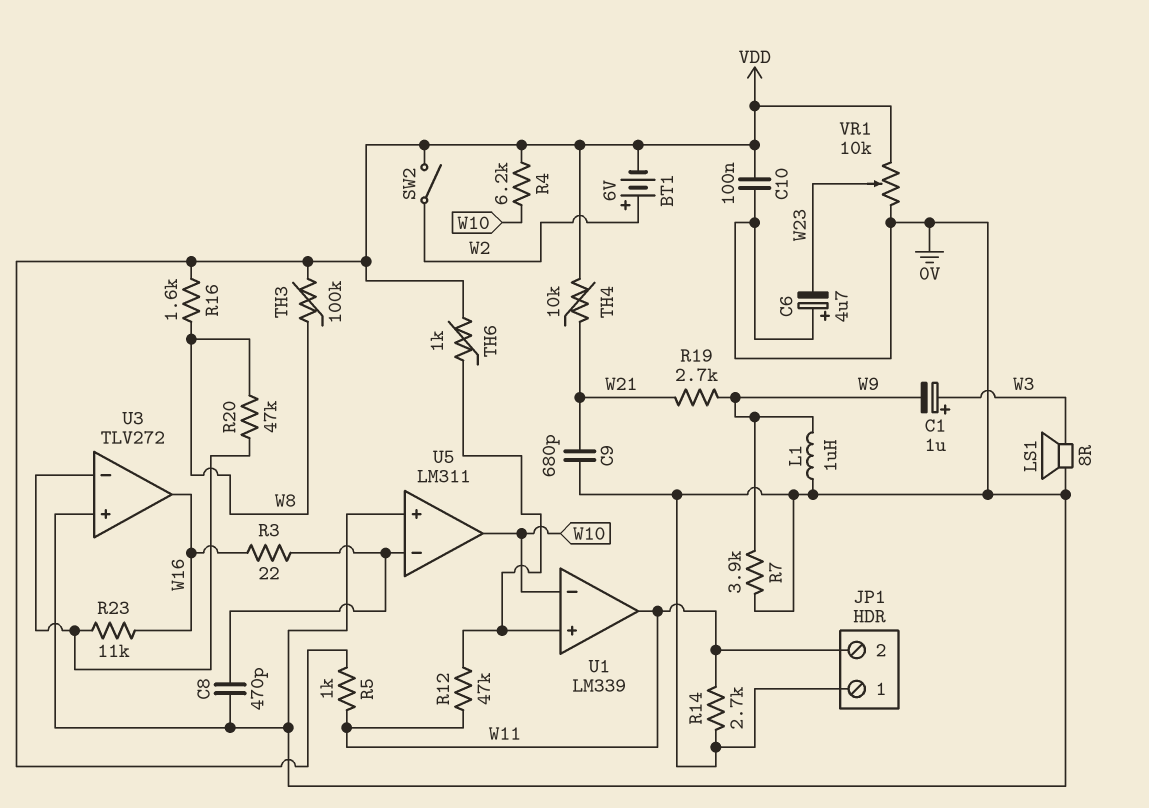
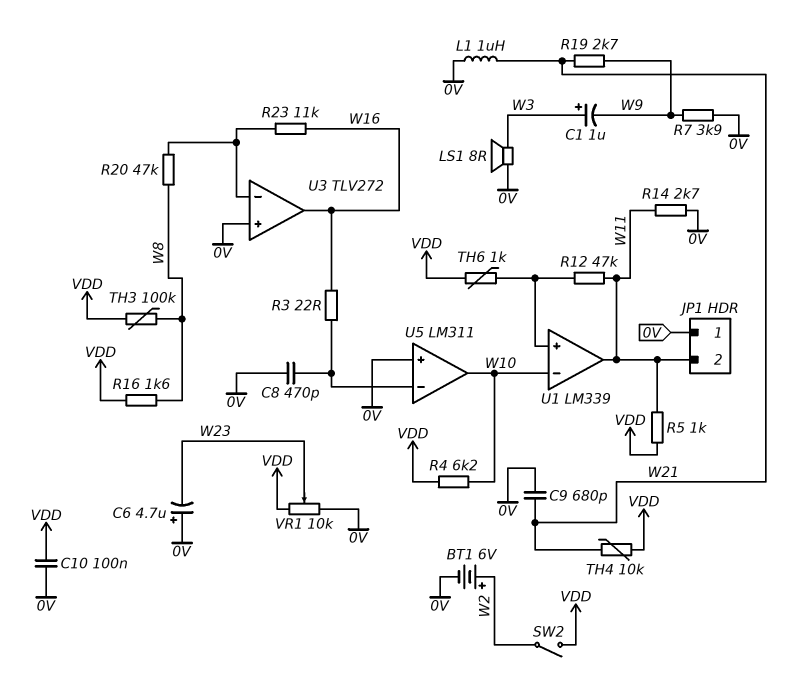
BT1: 6V (plus W2, minus VDD) -> 6V (plus W2, minus 0V)
L1: 1uH (0V, W9) -> 1uH (0V, W21)

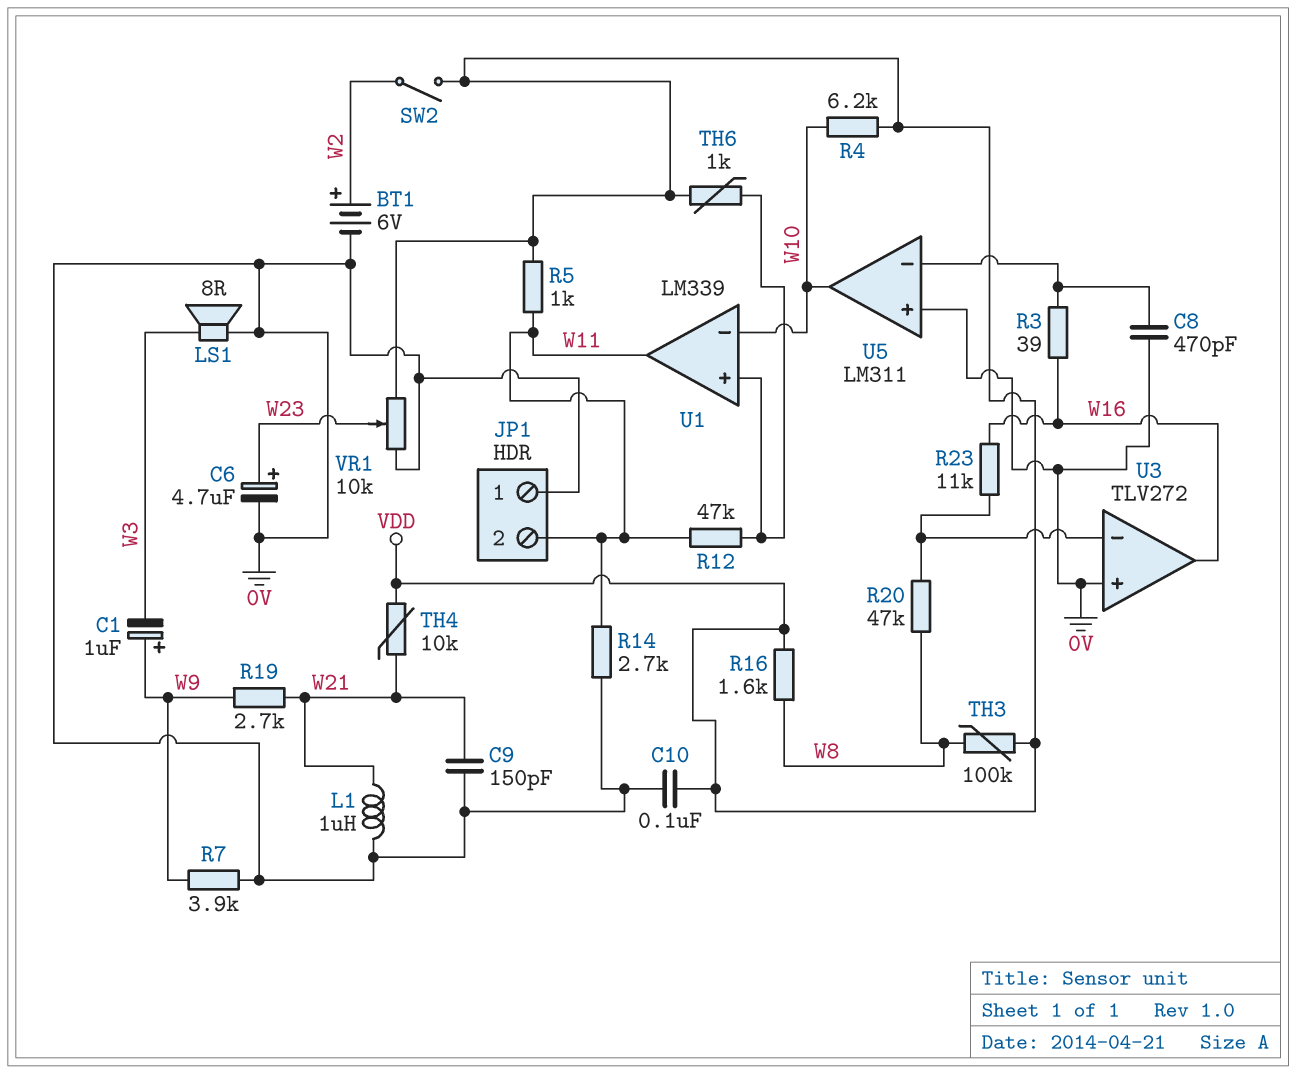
C1: 1uF (plus W3, minus W9) -> 1uF (plus W9, minus W3)
C6: 4.7uF (plus 0V, minus W23) -> 4.7uF (plus W23, minus 0V)
C9: 680pF (0V, W21) -> 150pF (0V, W21)
R3: 22 (U5/in-, W16) -> 39 (U5/in-, W16)

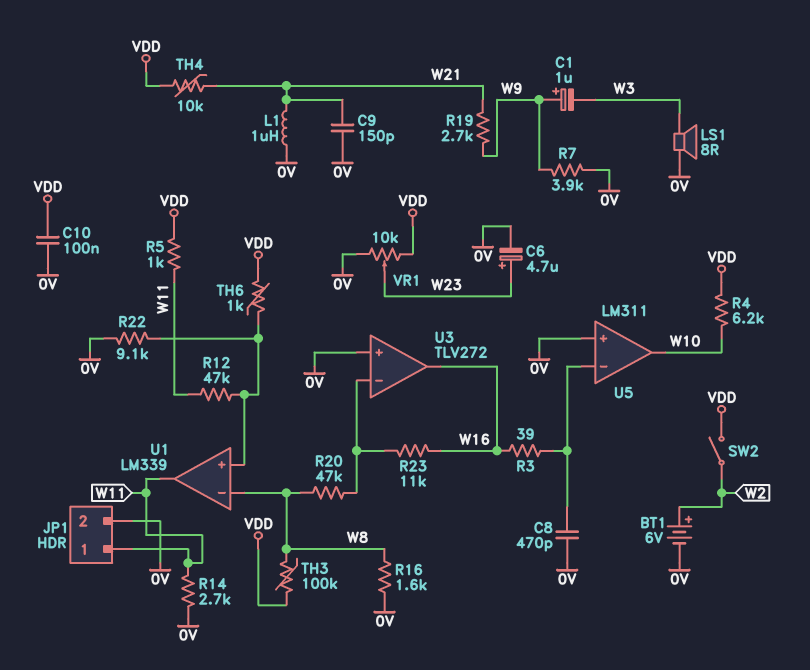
JP1 pin 1: 0V -> W11
JP1 pin 2: W11 -> 0V
R16: 1.6k (VDD, W8) -> 1.6k (0V, W8)
R22: none -> 9.1k (0V, U1/in+)
U1 pin in-: W10 -> W8

